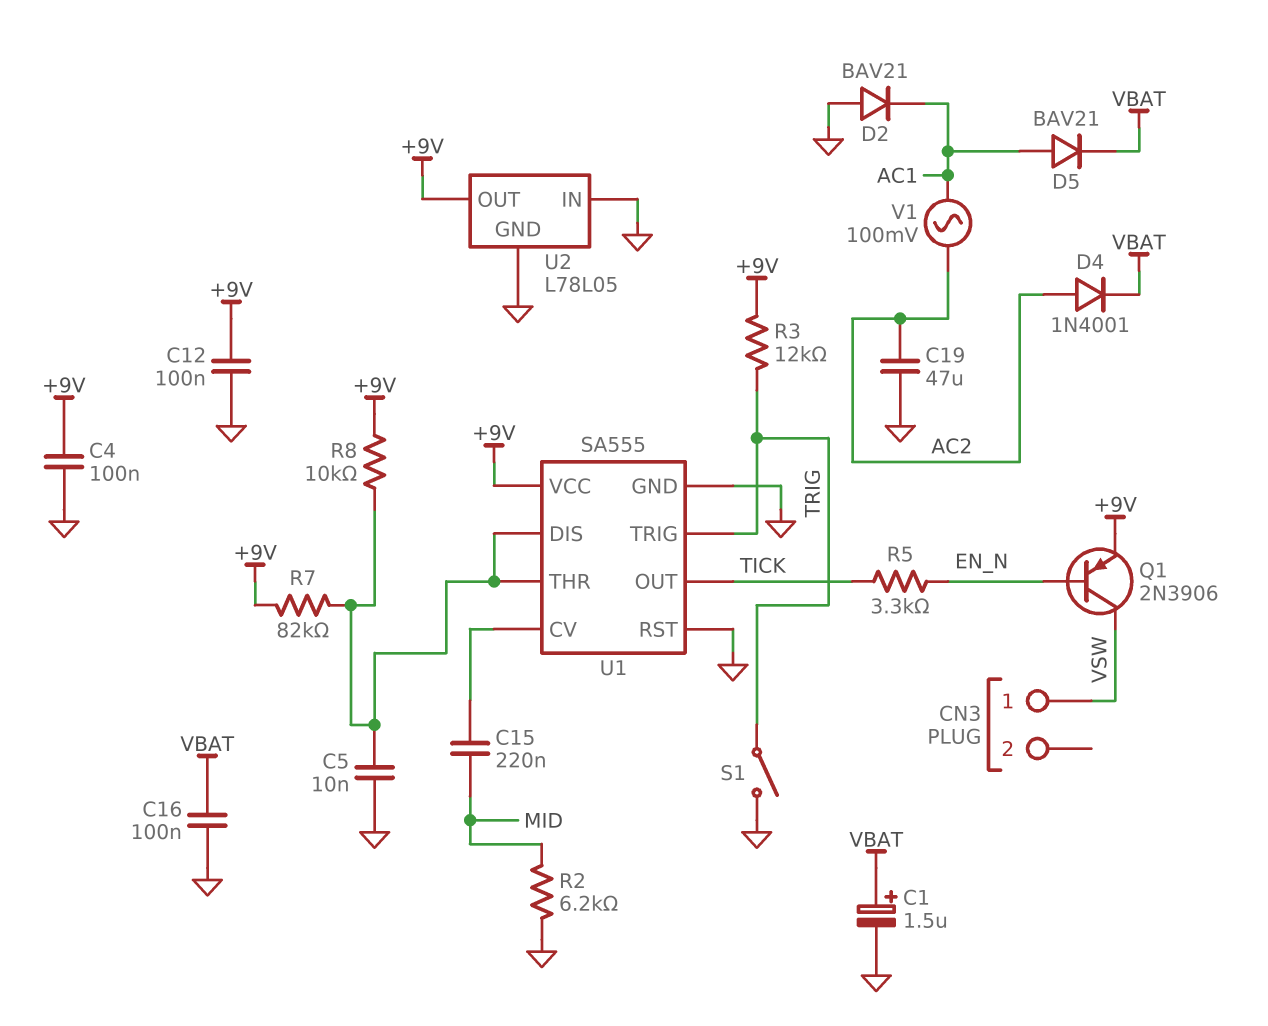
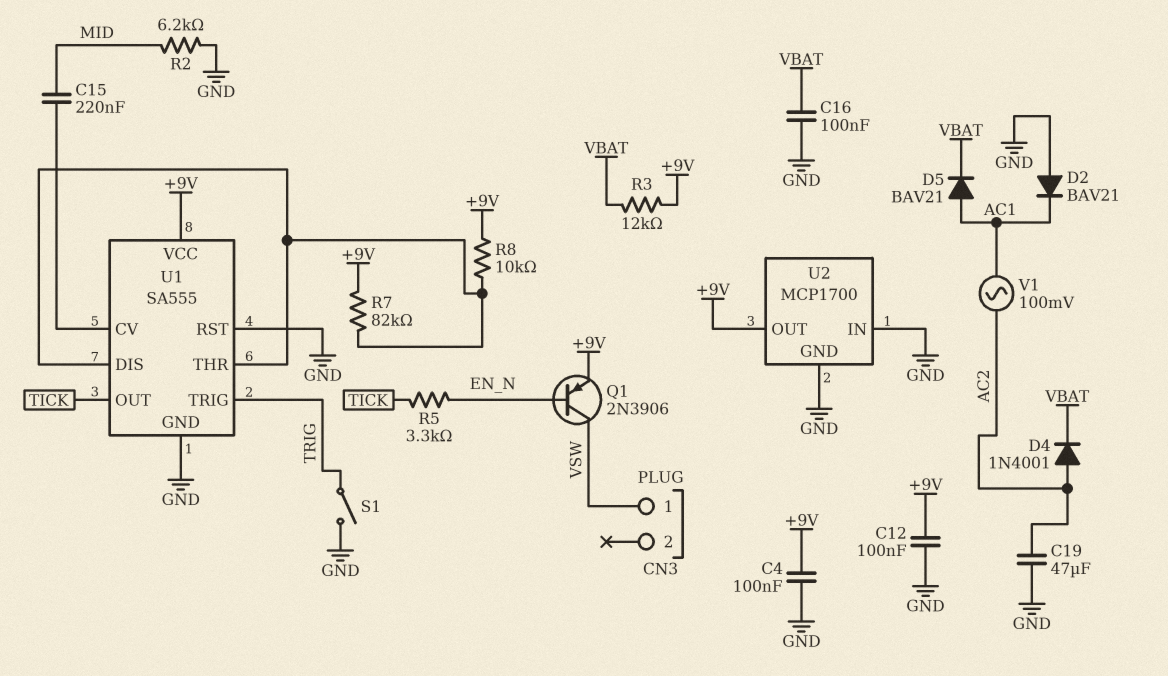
C1: 1.5uF (plus VBAT, minus GND) -> none
C5: 10nF (GND, U1/DIS) -> none
R3: 12k (+9V, TRIG) -> 12k (+9V, VBAT)
U2: L78L05 -> MCP1700

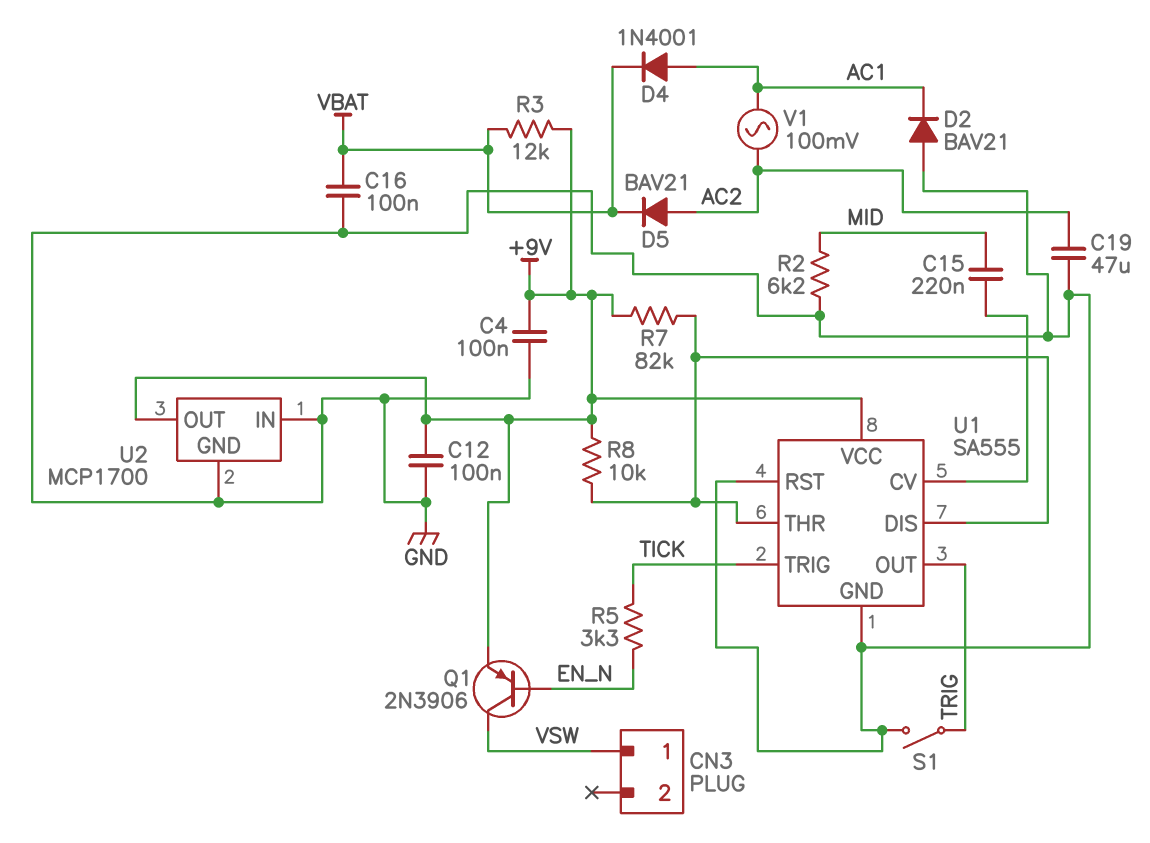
D4: diode 1N4001 (A AC2, K VBAT) -> diode 1N4001 (A AC1, K VBAT)
D5: diode BAV21 (A AC1, K VBAT) -> diode BAV21 (A AC2, K VBAT)
U1 pin OUT: TICK -> TRIG
U1 pin TRIG: TRIG -> TICK

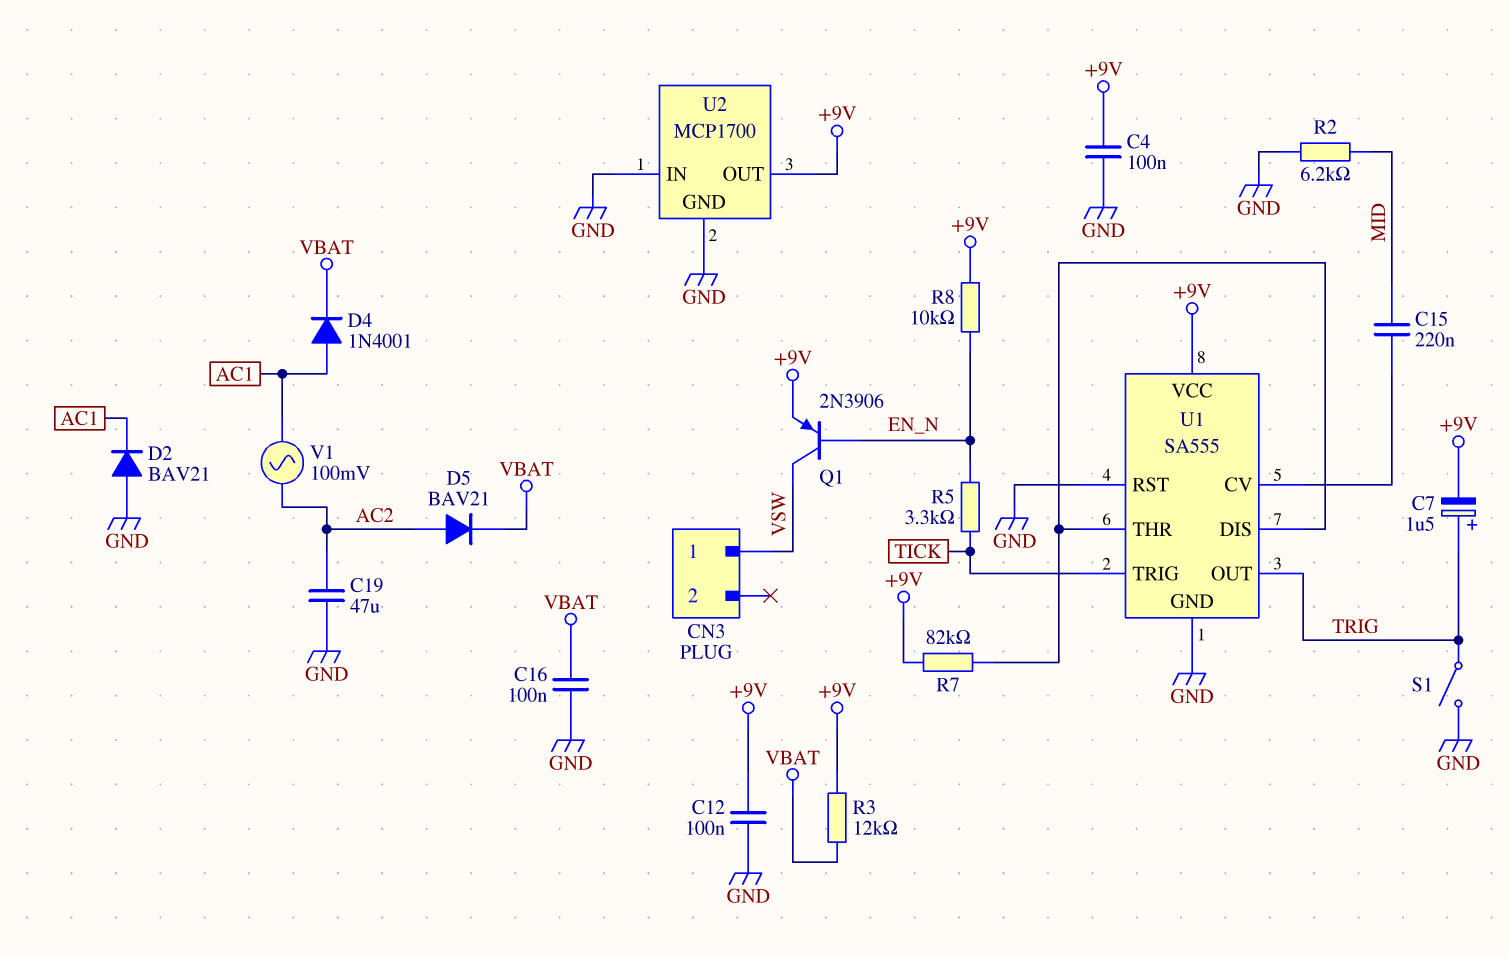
C7: none -> 1.5uF (plus TRIG, minus +9V)
R8: 10k (+9V, U1/DIS) -> 10k (+9V, EN_N)

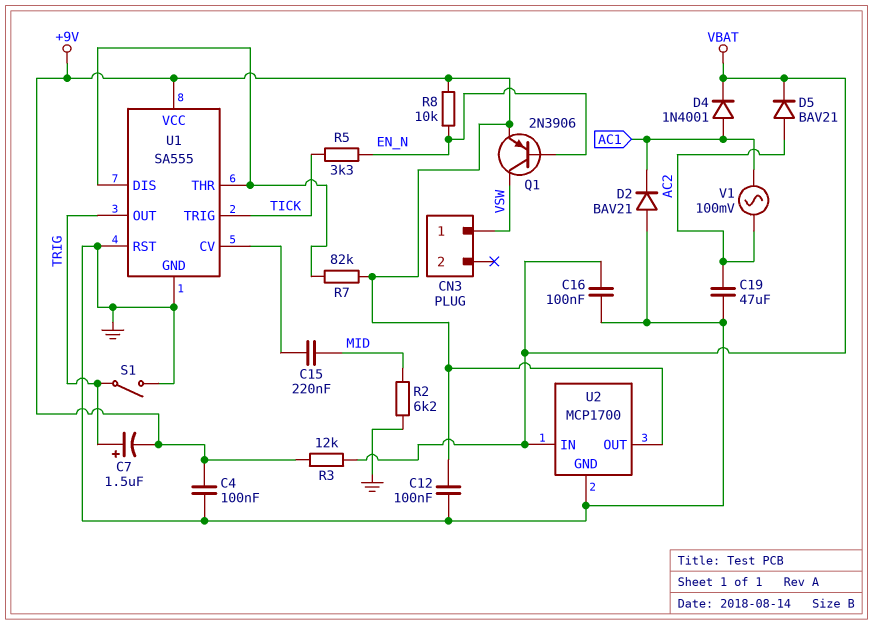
U2 pin IN: GND -> VBAT

